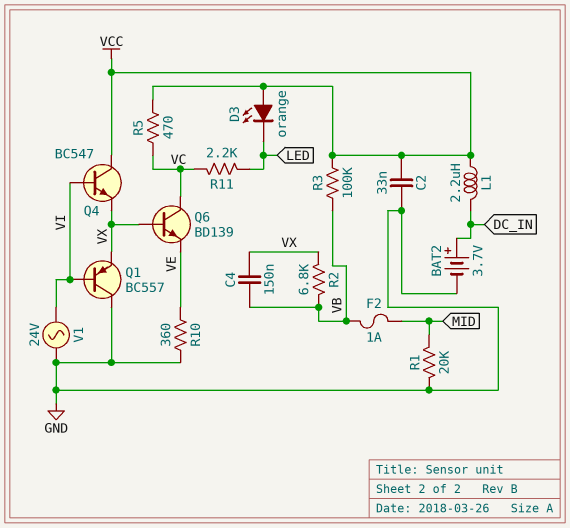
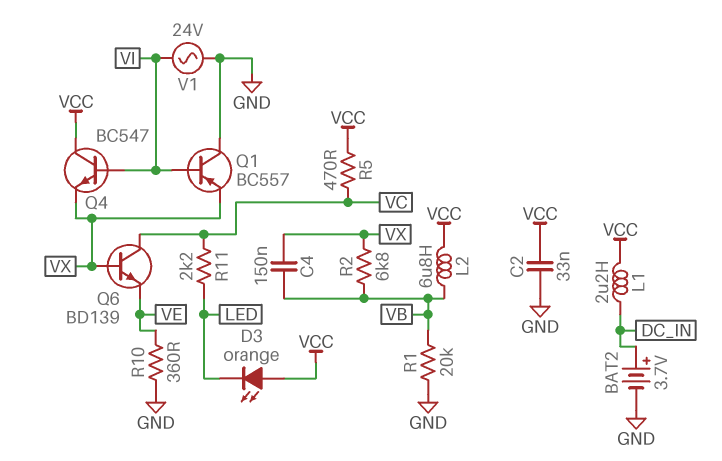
F2: 1A (MID, VB) -> none
L2: none -> 6.8uH (VB, VCC)
R1: 20k (GND, MID) -> 20k (GND, VB)
R3: 100k (VB, VCC) -> none

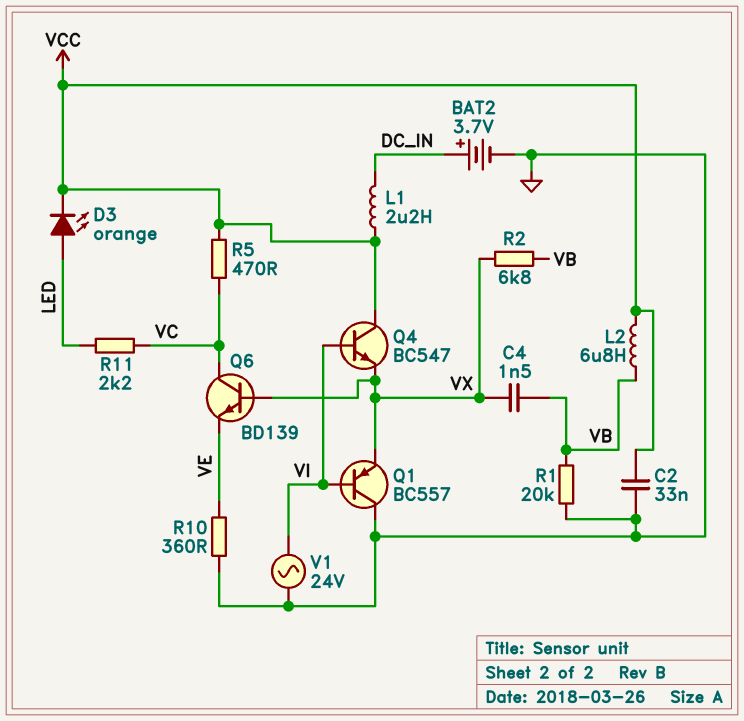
C4: 150nF (VB, VX) -> 1.5nF (VB, VX)
D3: LED orange (A VCC, K LED) -> LED orange (A LED, K VCC)

